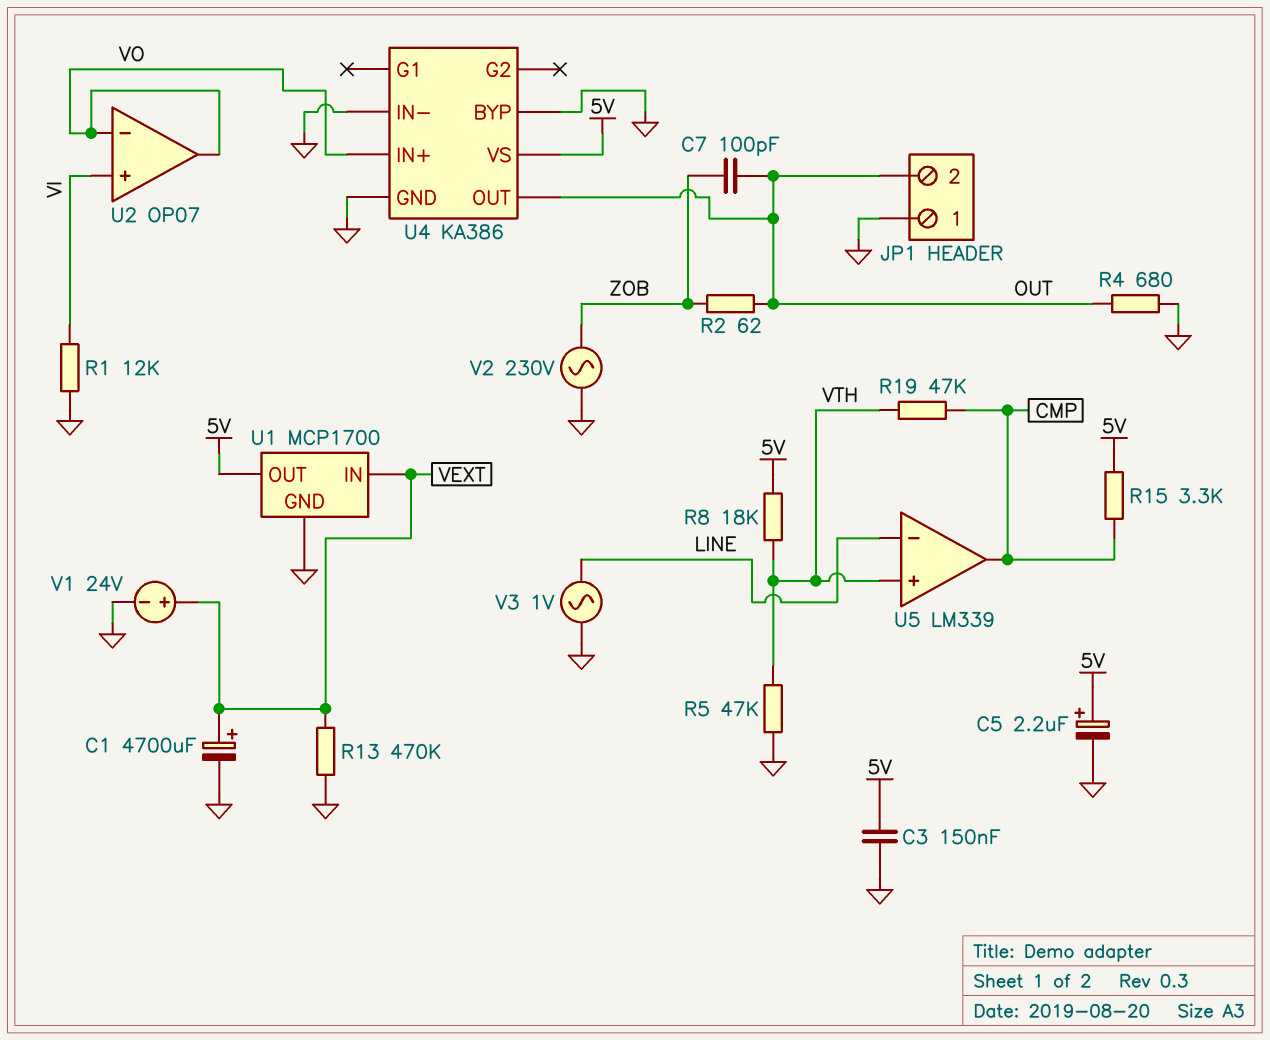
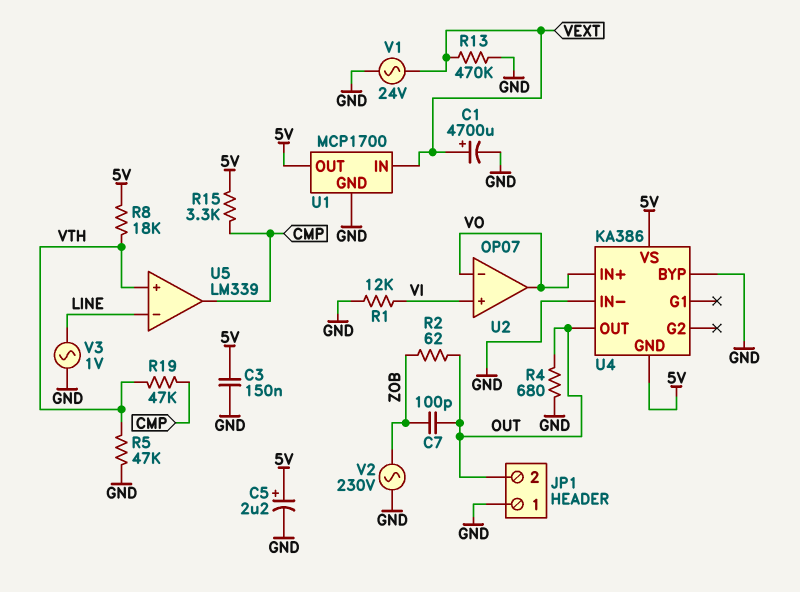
U4 pin GND: GND -> 5V
V1: 24V (plus VEXT, minus GND) -> AC 24V (GND, VEXT)

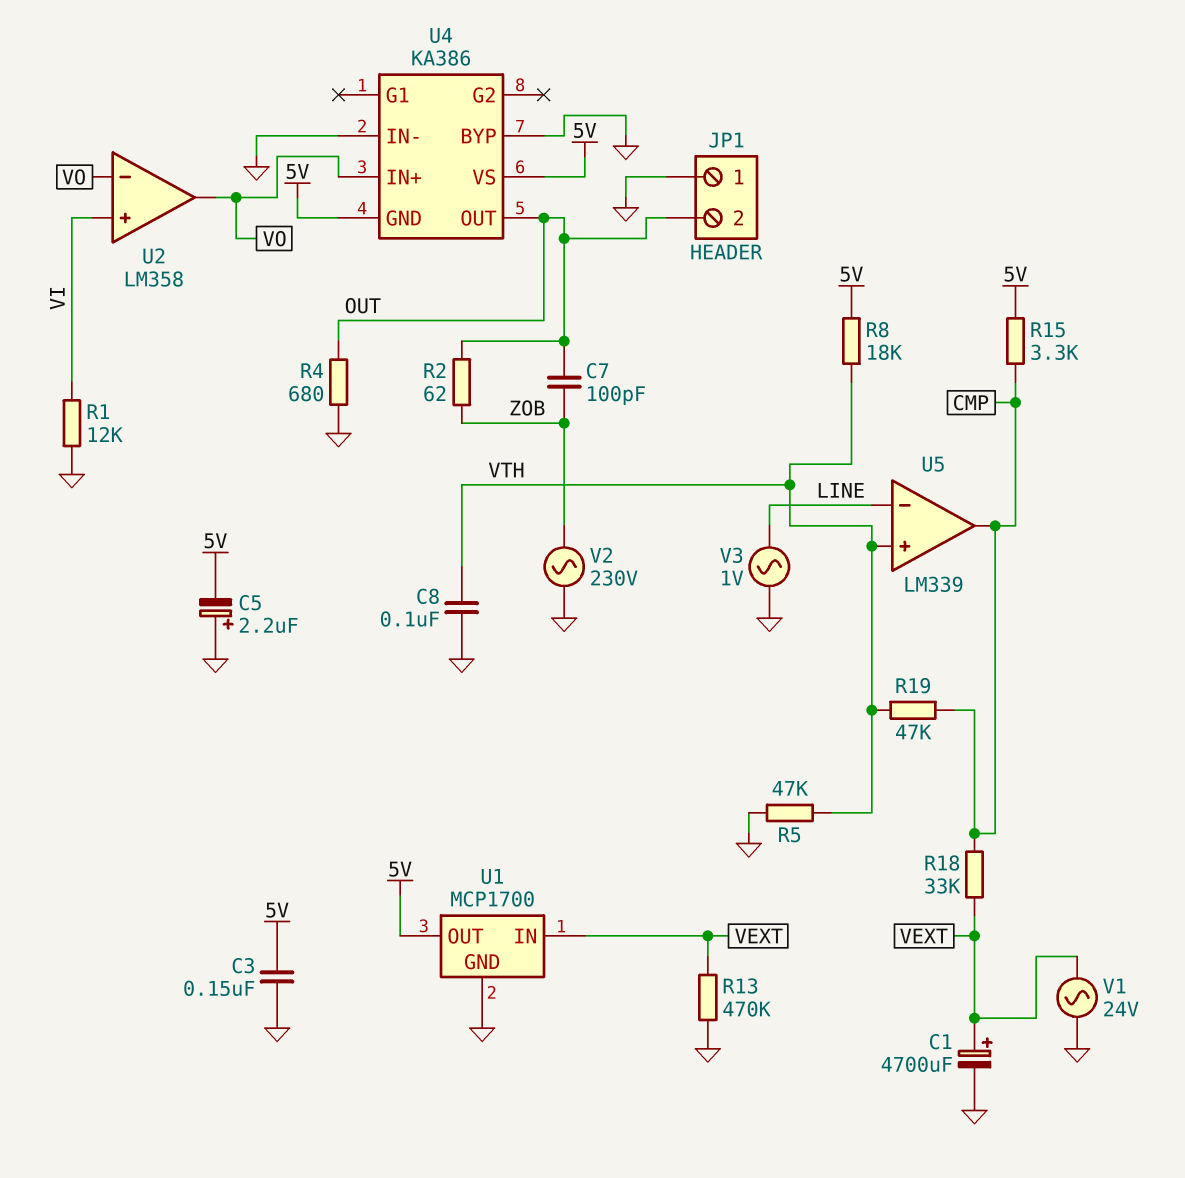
C5: 2.2uF (plus 5V, minus GND) -> 2.2uF (plus GND, minus 5V)
C8: none -> 100nF (GND, VTH)
R18: none -> 33k (CMP, VEXT)
U2: OP07 -> LM358

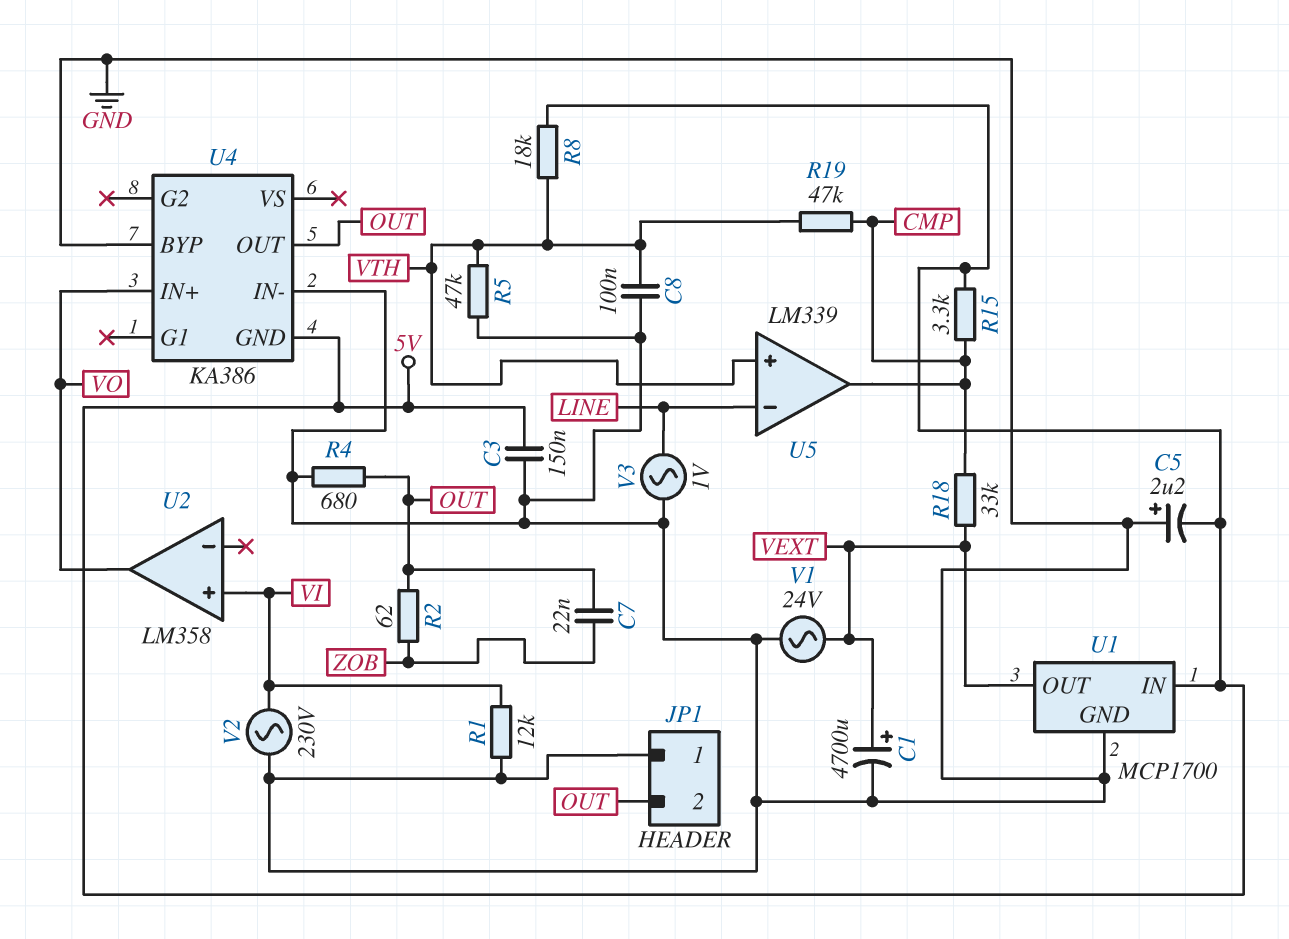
C7: 100pF (OUT, ZOB) -> 22nF (OUT, ZOB)
R13: 470k (GND, VEXT) -> none
U1 pin IN: VEXT -> 5V
U1 pin OUT: 5V -> VEXT
U2 pin in-: VO -> none
U4 pin VS: 5V -> none
V2: AC 230V (GND, ZOB) -> AC 230V (GND, VI)

